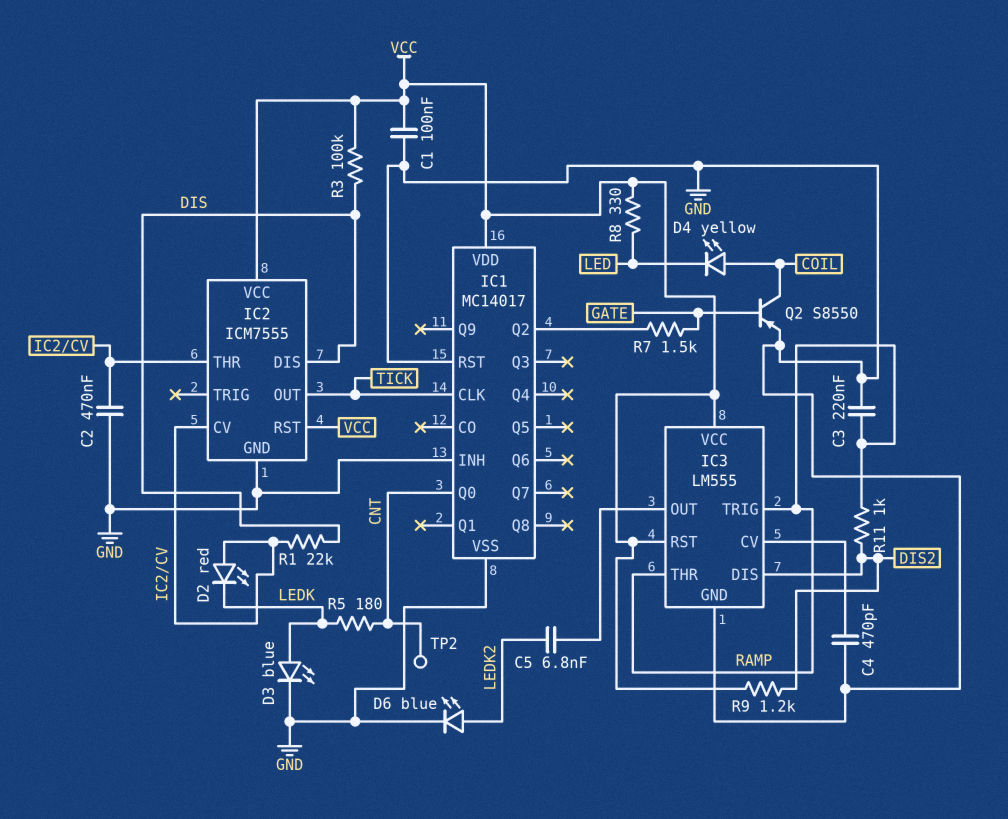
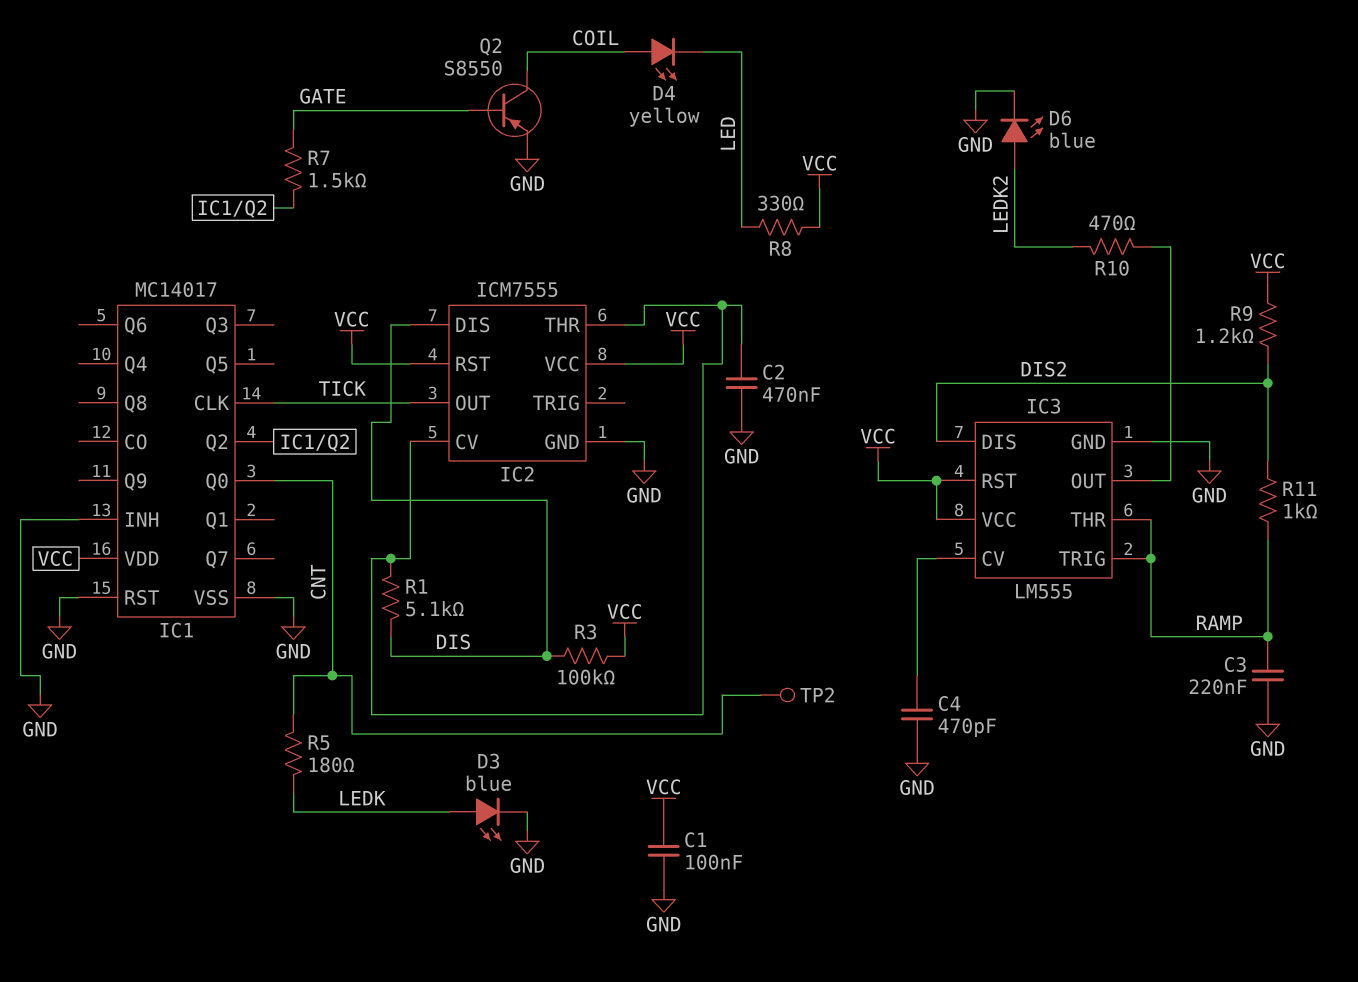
C5: 6.8nF (IC3/OUT, LEDK2) -> none
D2: LED red (A IC2/CV, K LEDK) -> none
R1: 22k (DIS, IC2/CV) -> 5.1k (DIS, IC2/CV)
R10: none -> 470 (IC3/OUT, LEDK2)

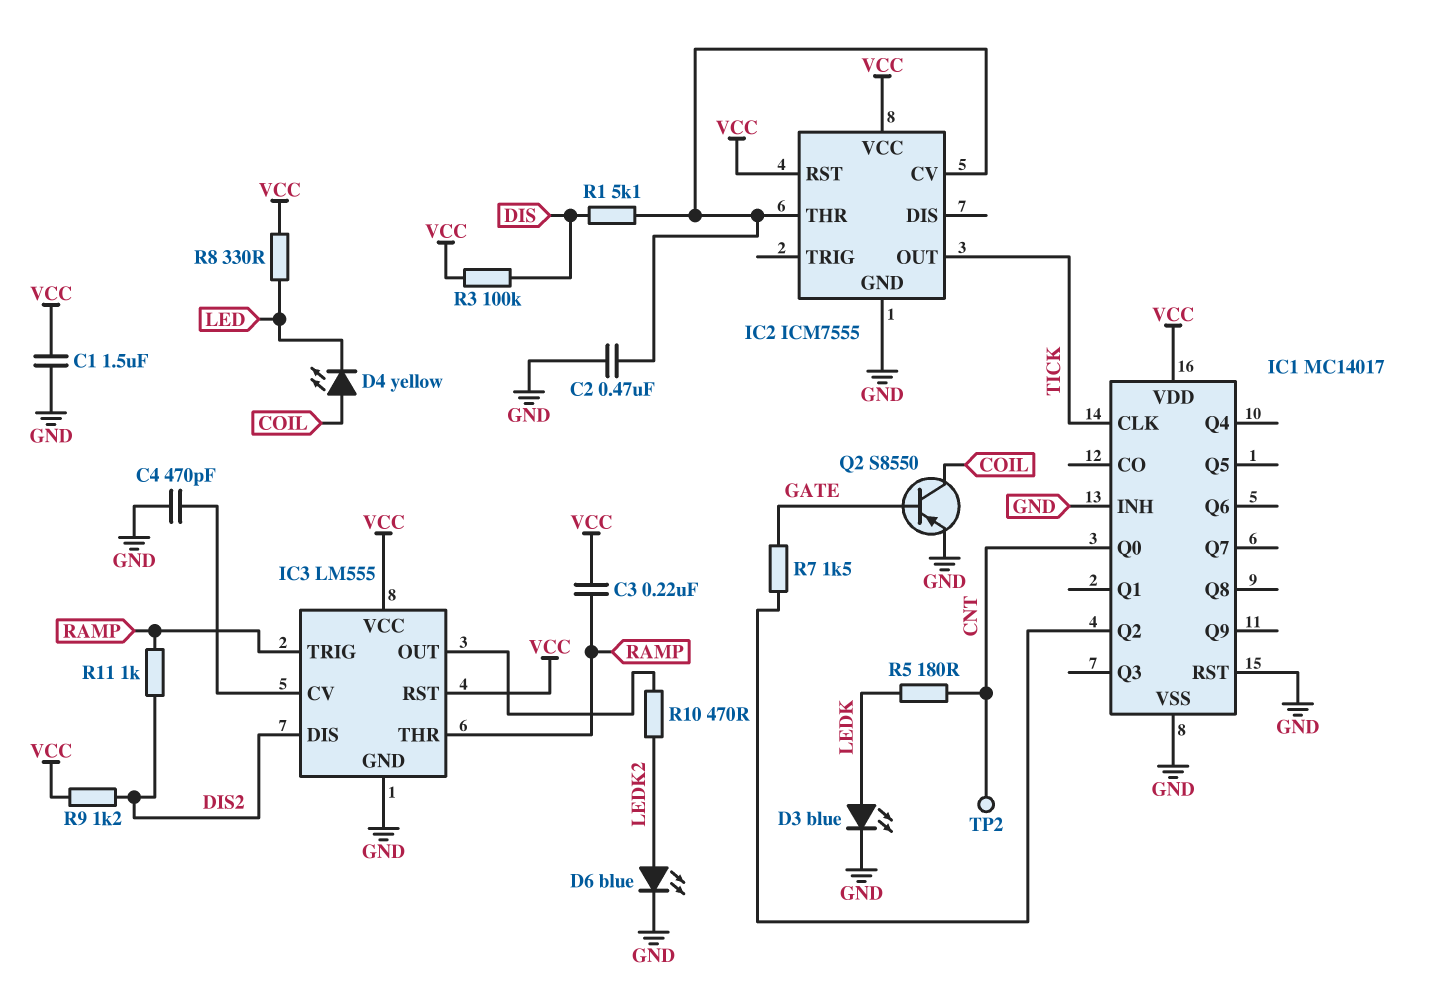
C1: 100nF (GND, VCC) -> 1.5uF (GND, VCC)
C3: 220nF (GND, RAMP) -> 220nF (RAMP, VCC)
IC2 pin DIS: DIS -> none

